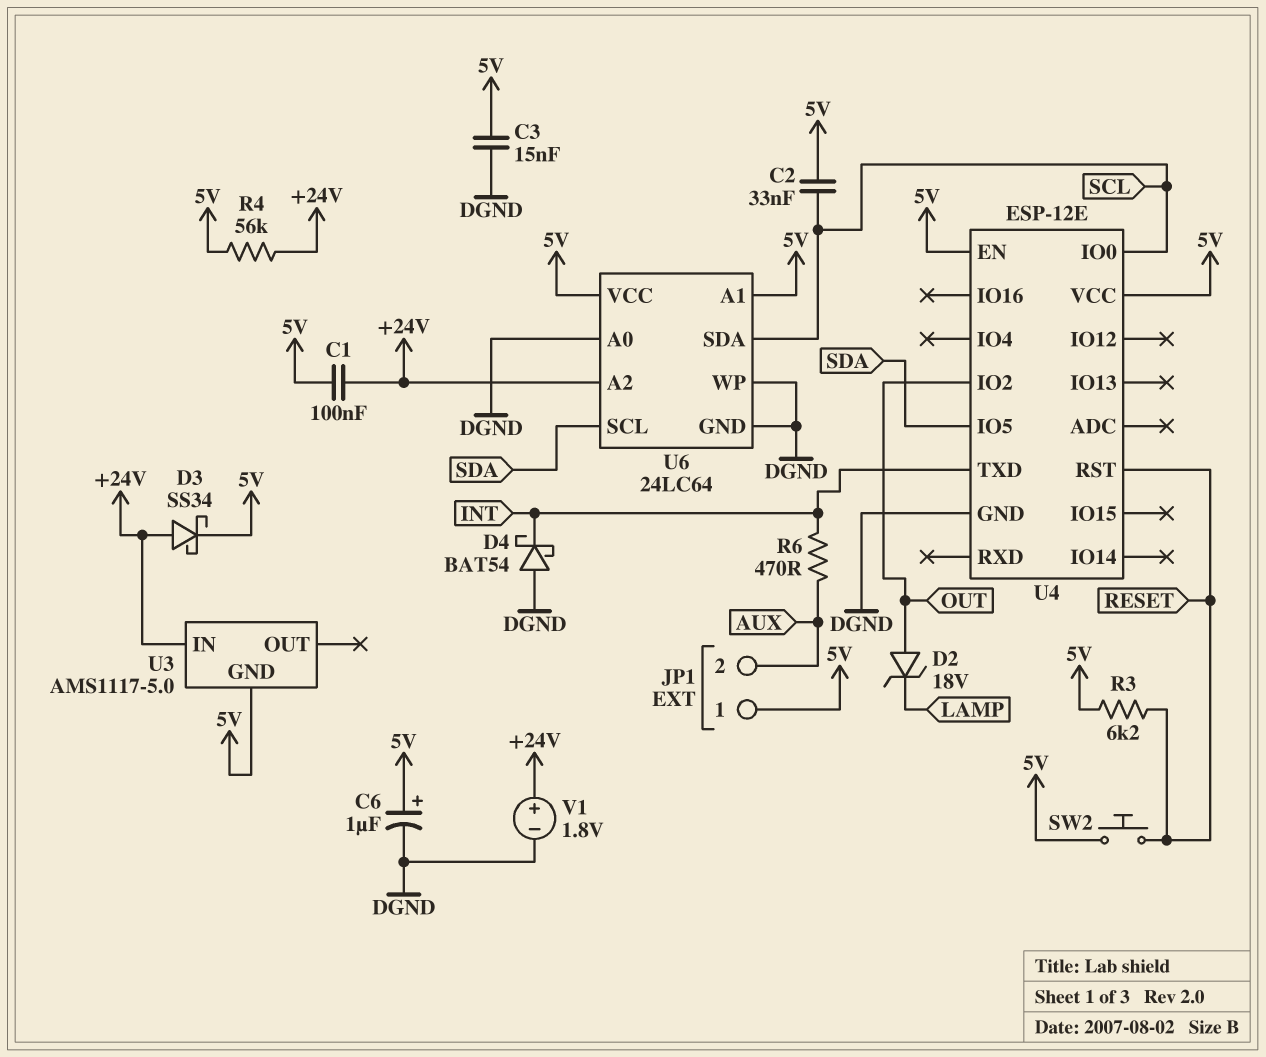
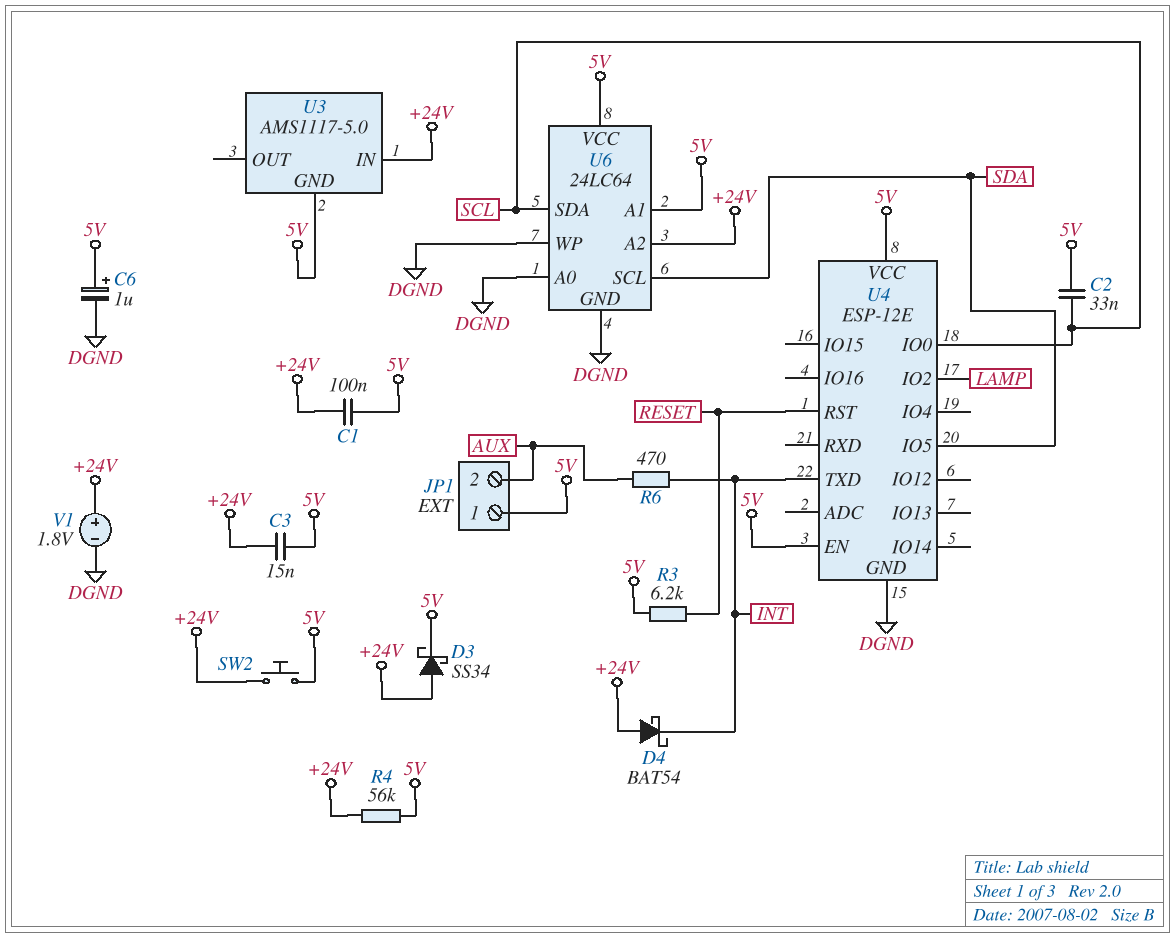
C3: 15nF (5V, DGND) -> 15nF (+24V, 5V)
D2: zener 18V (A OUT, K LAMP) -> none
D4: schottky BAT54 (A DGND, K INT) -> schottky BAT54 (A +24V, K INT)
SW2: button (5V, RESET) -> button (+24V, 5V)
U4 pin IO2: OUT -> LAMP

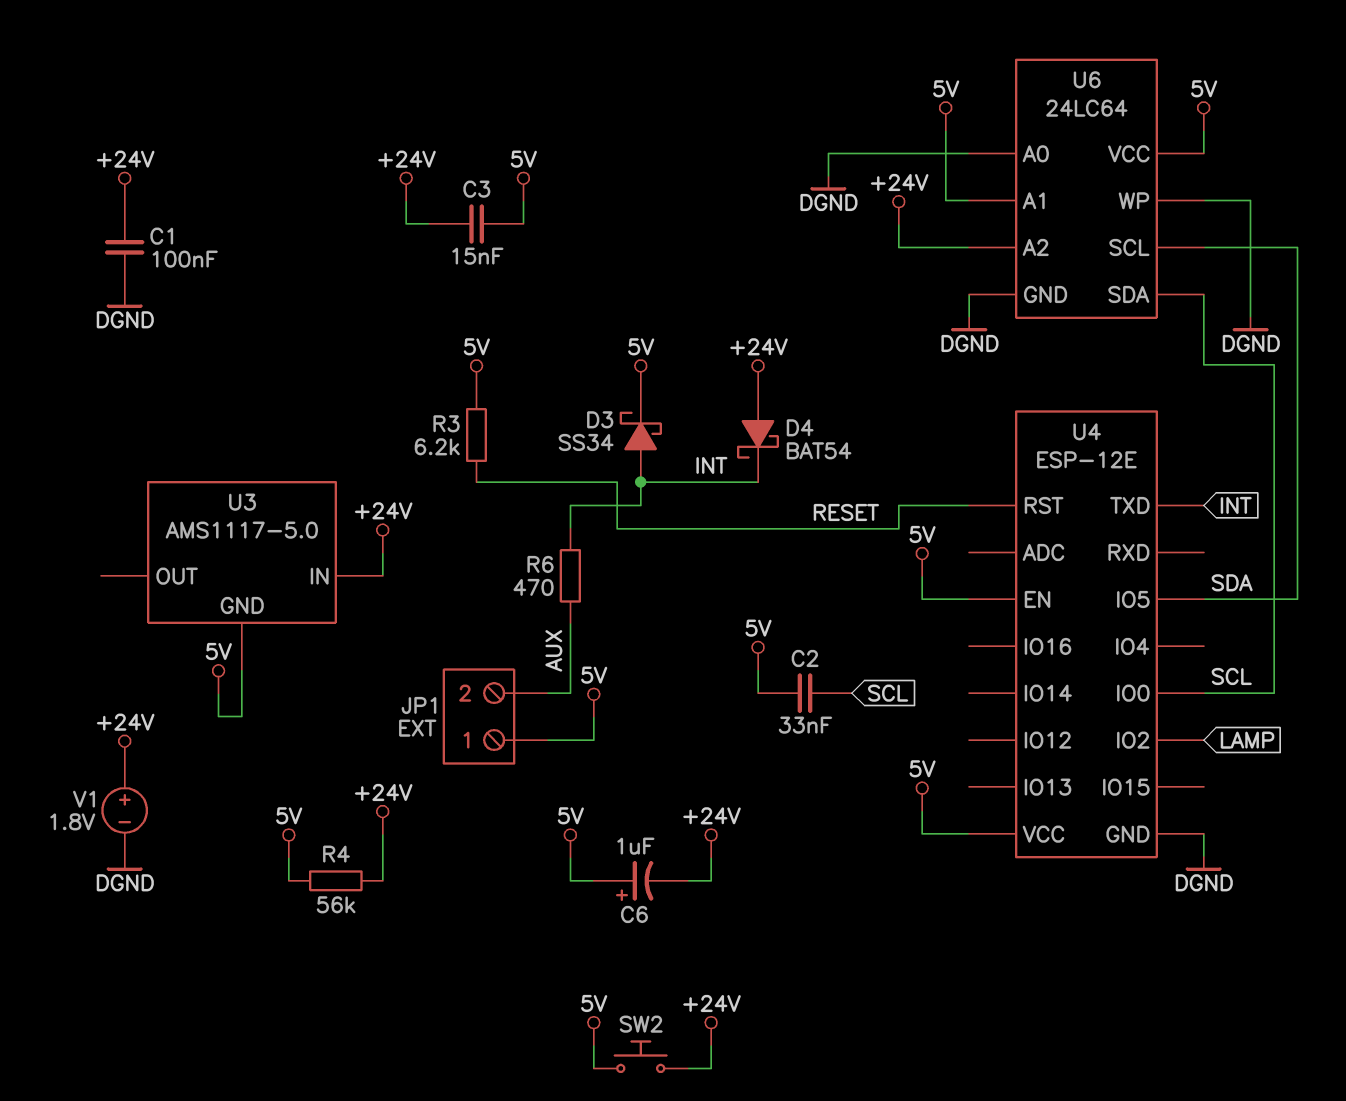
C1: 100nF (+24V, 5V) -> 100nF (+24V, DGND)
C6: 1uF (plus 5V, minus DGND) -> 1uF (plus 5V, minus +24V)
D3: schottky SS34 (A +24V, K 5V) -> schottky SS34 (A INT, K 5V)

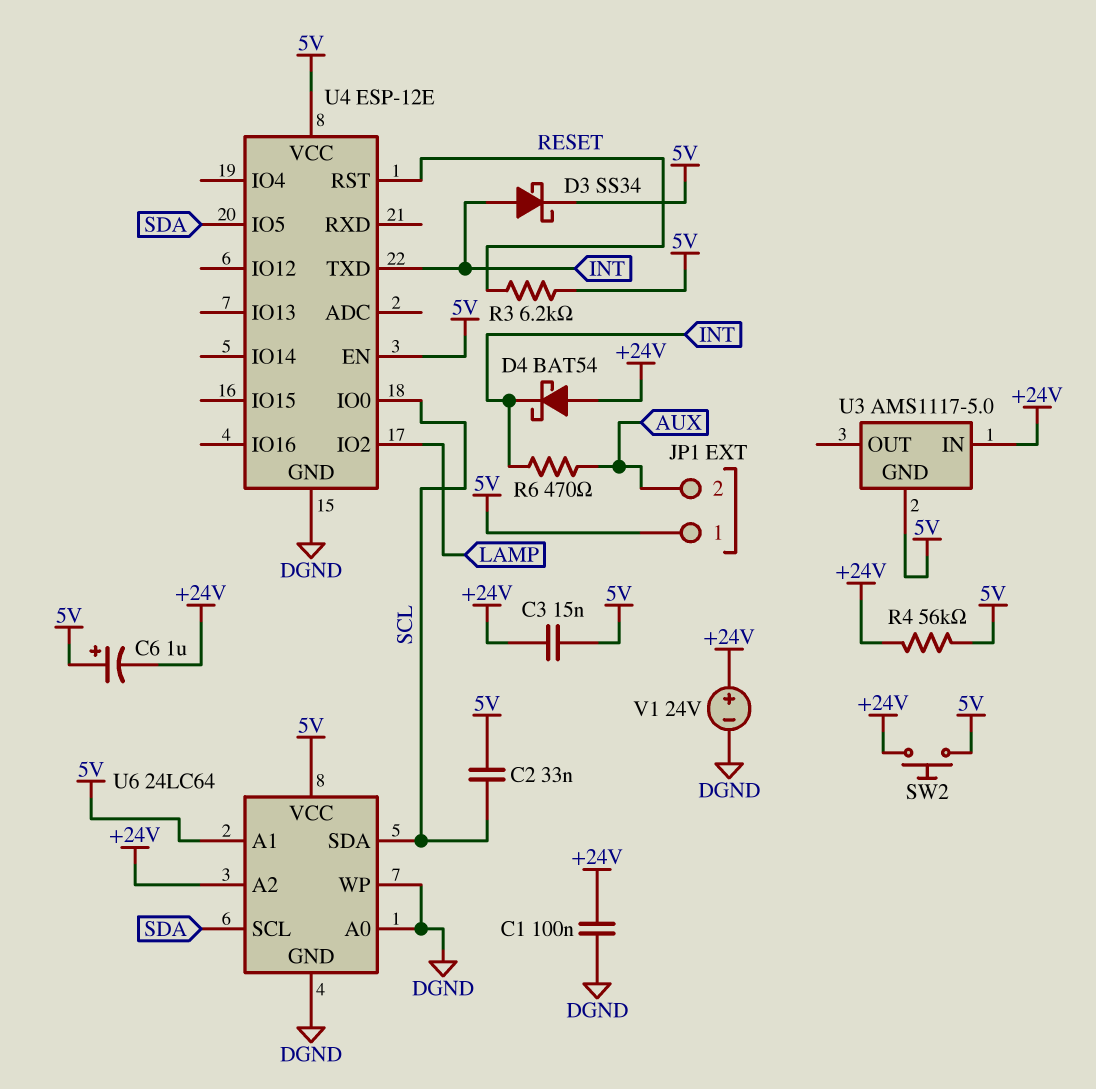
V1: 1.8V (plus +24V, minus DGND) -> 24V (plus +24V, minus DGND)

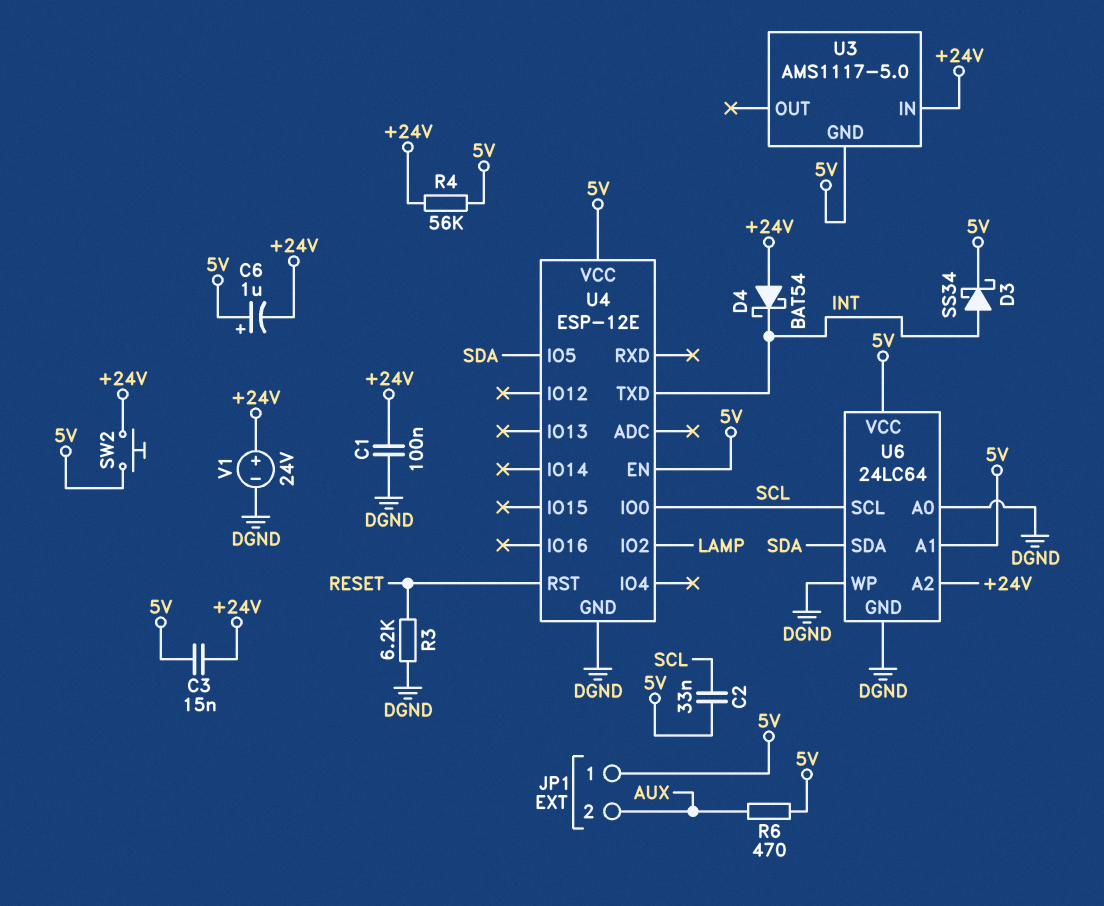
R3: 6.2k (5V, RESET) -> 6.2k (DGND, RESET)
R6: 470 (AUX, INT) -> 470 (5V, AUX)
U6 pin SCL: SDA -> SCL
U6 pin SDA: SCL -> SDA

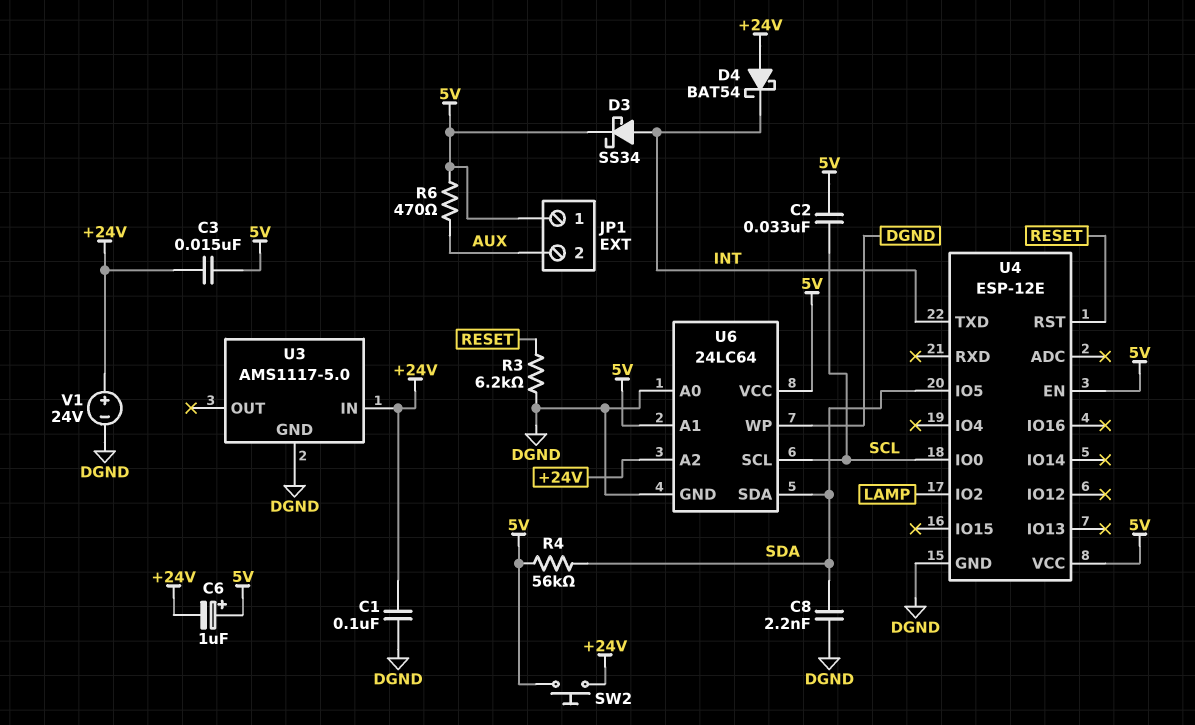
C8: none -> 2.2nF (DGND, SDA)
R4: 56k (+24V, 5V) -> 56k (5V, SDA)
U3 pin GND: 5V -> DGND

